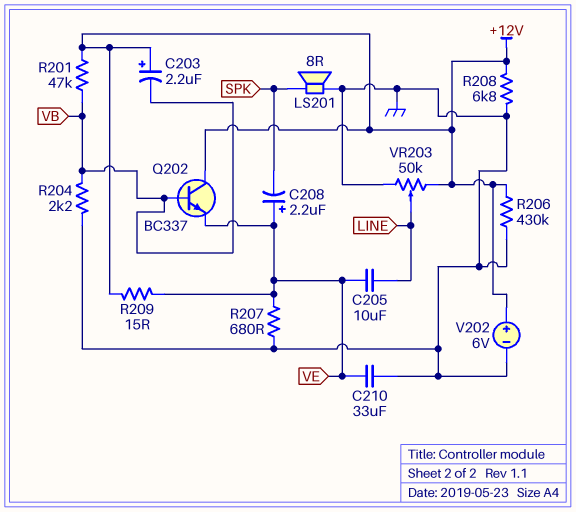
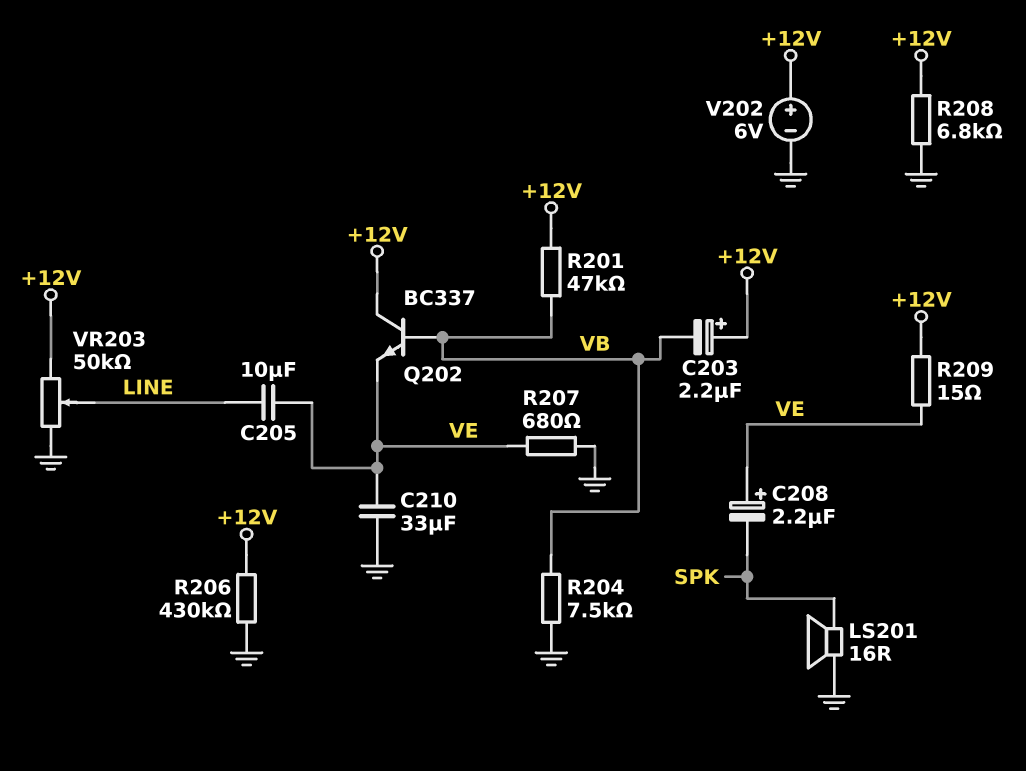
LS201: speaker 8R (GND, SPK) -> speaker 16R (GND, SPK)
R204: 2.2k (GND, VB) -> 7.5k (GND, VB)

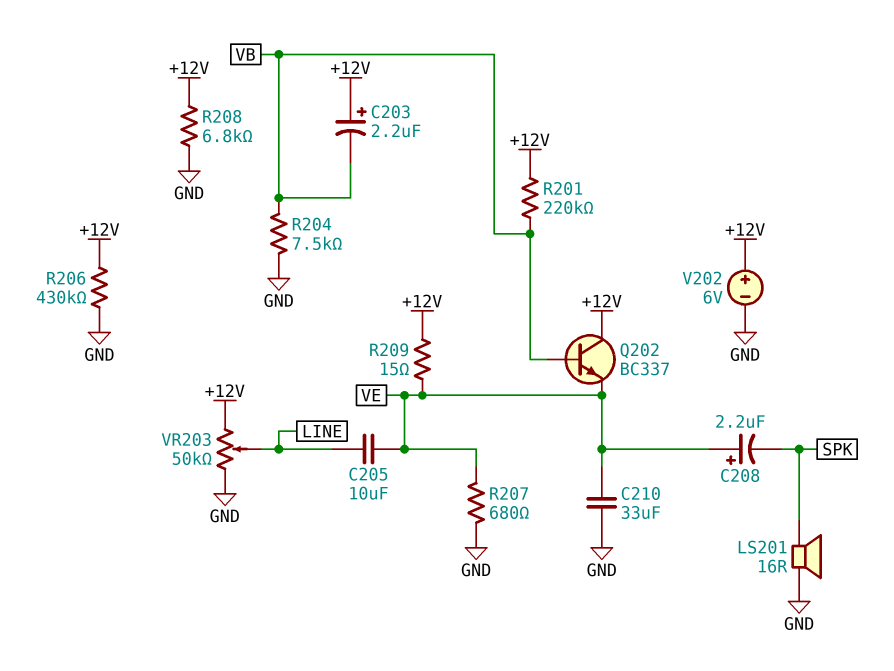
R201: 47k (+12V, VB) -> 220k (+12V, VB)

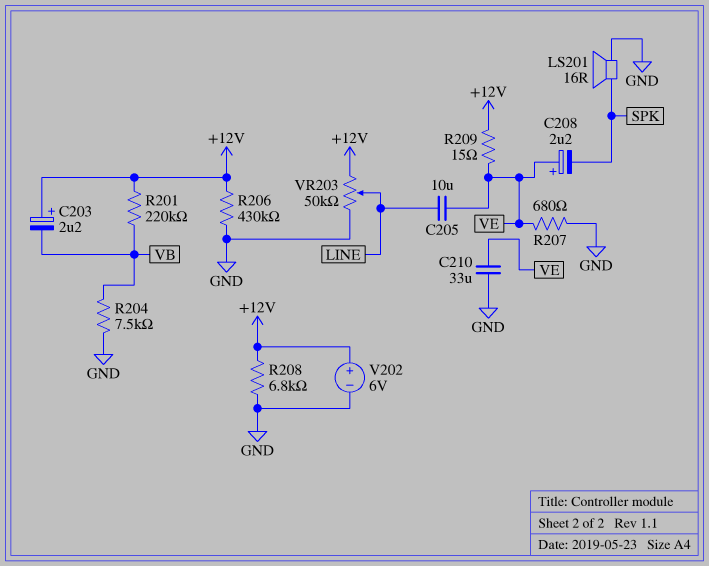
Q202: NPN BC337 (B VB, C +12V, E VE) -> none

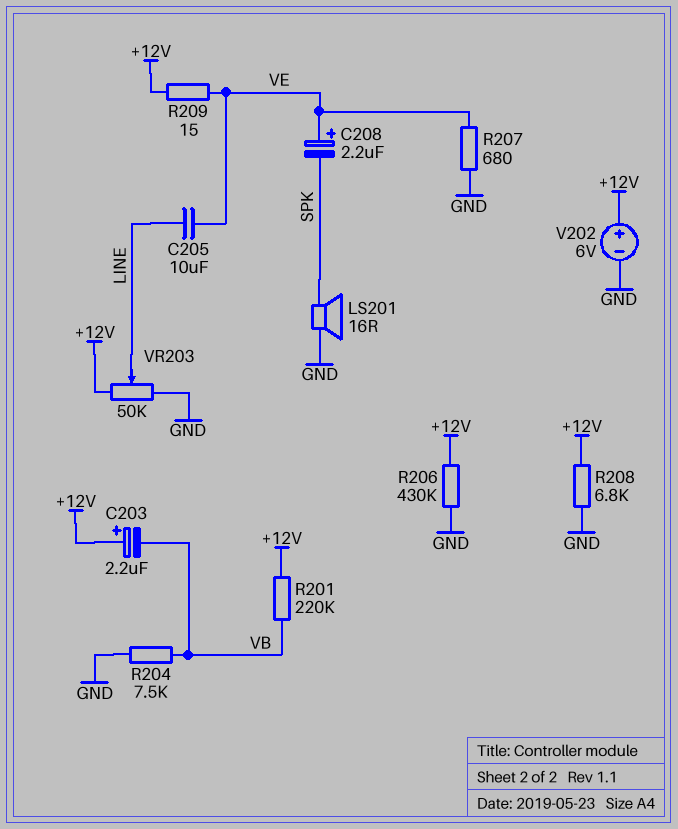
C210: 33uF (GND, VE) -> none

